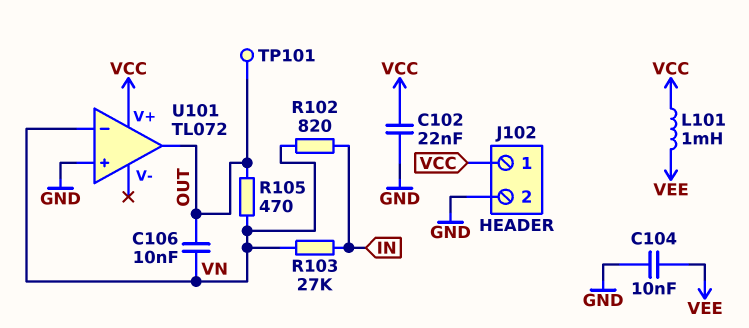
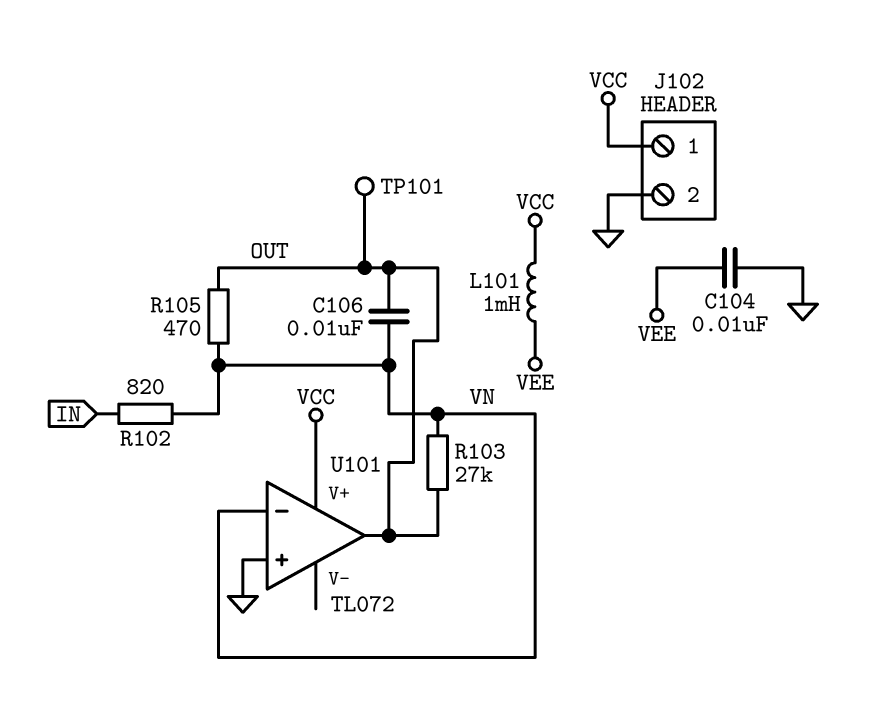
C102: 22nF (GND, VCC) -> none
R103: 27k (IN, VN) -> 27k (OUT, VN)

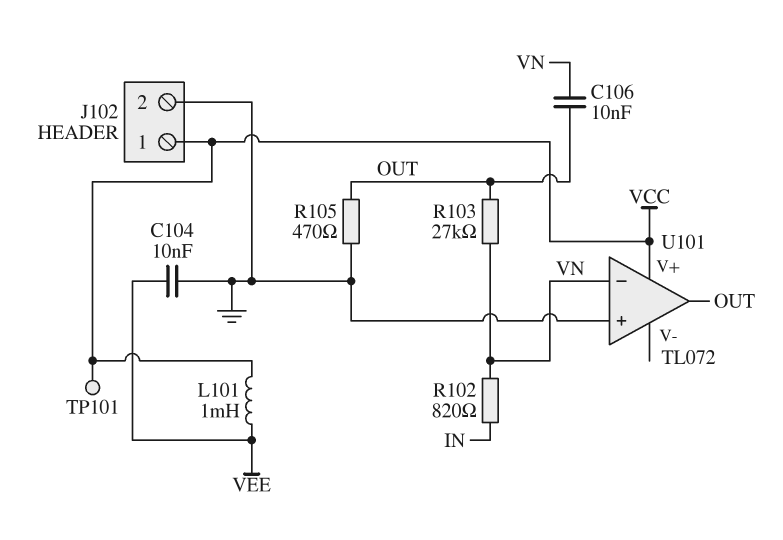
R105: 470 (OUT, VN) -> 470 (GND, OUT)
TP101: test point (OUT) -> test point (VCC)

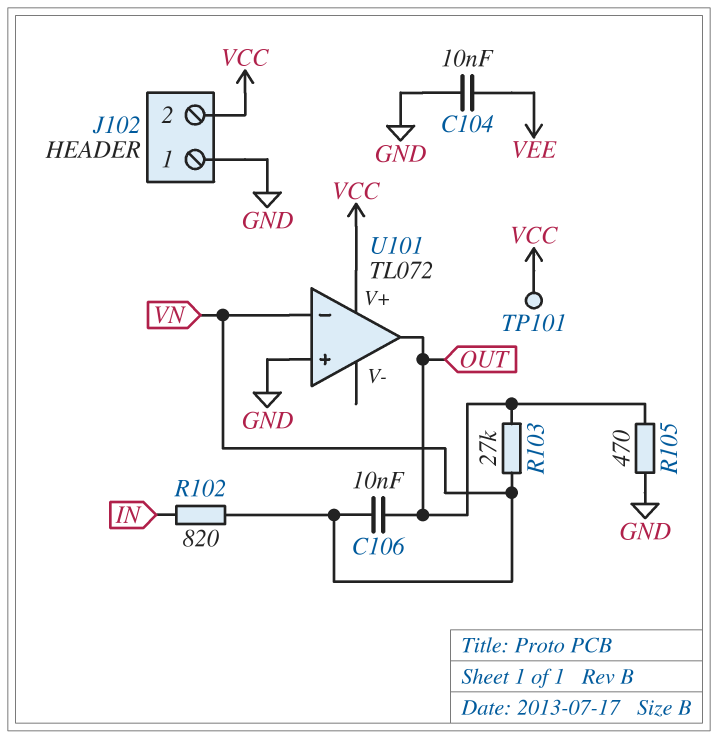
J102 pin 1: VCC -> GND
J102 pin 2: GND -> VCC
L101: 1mH (VCC, VEE) -> none

